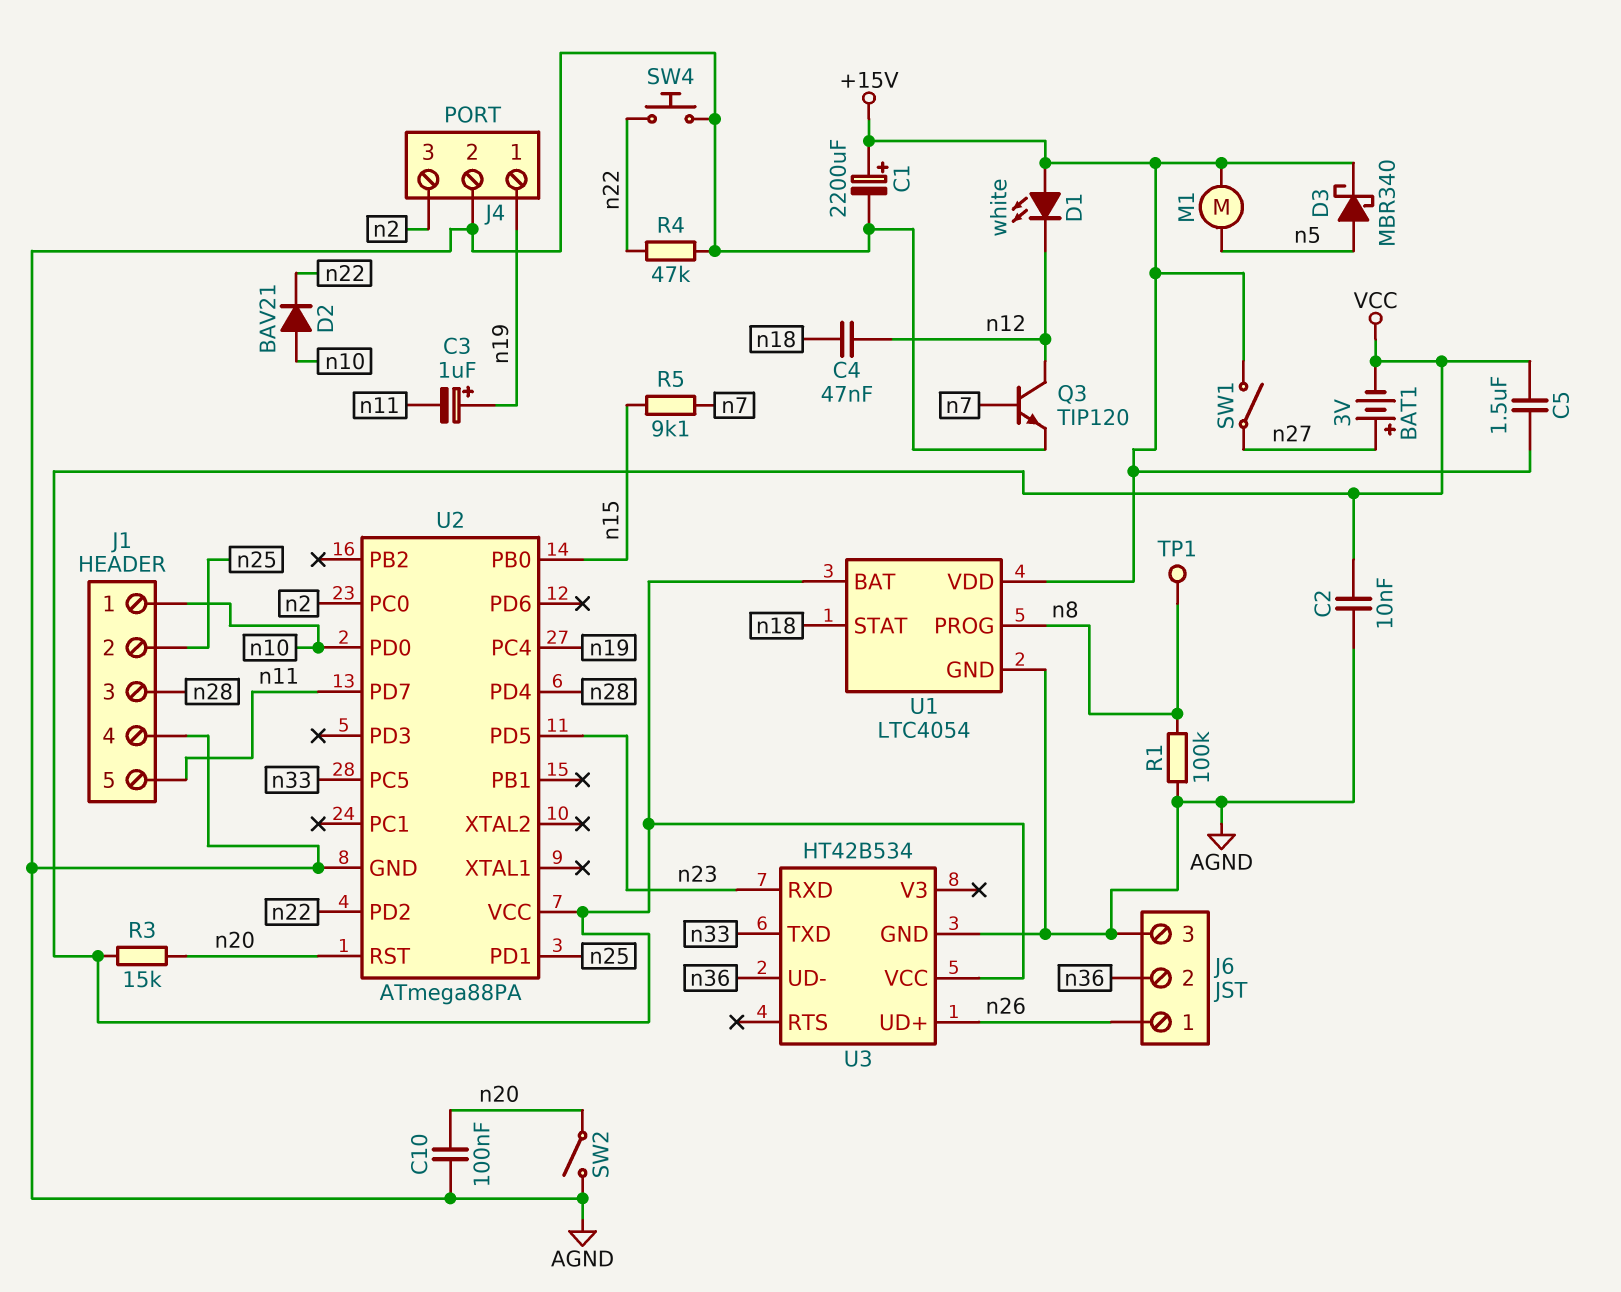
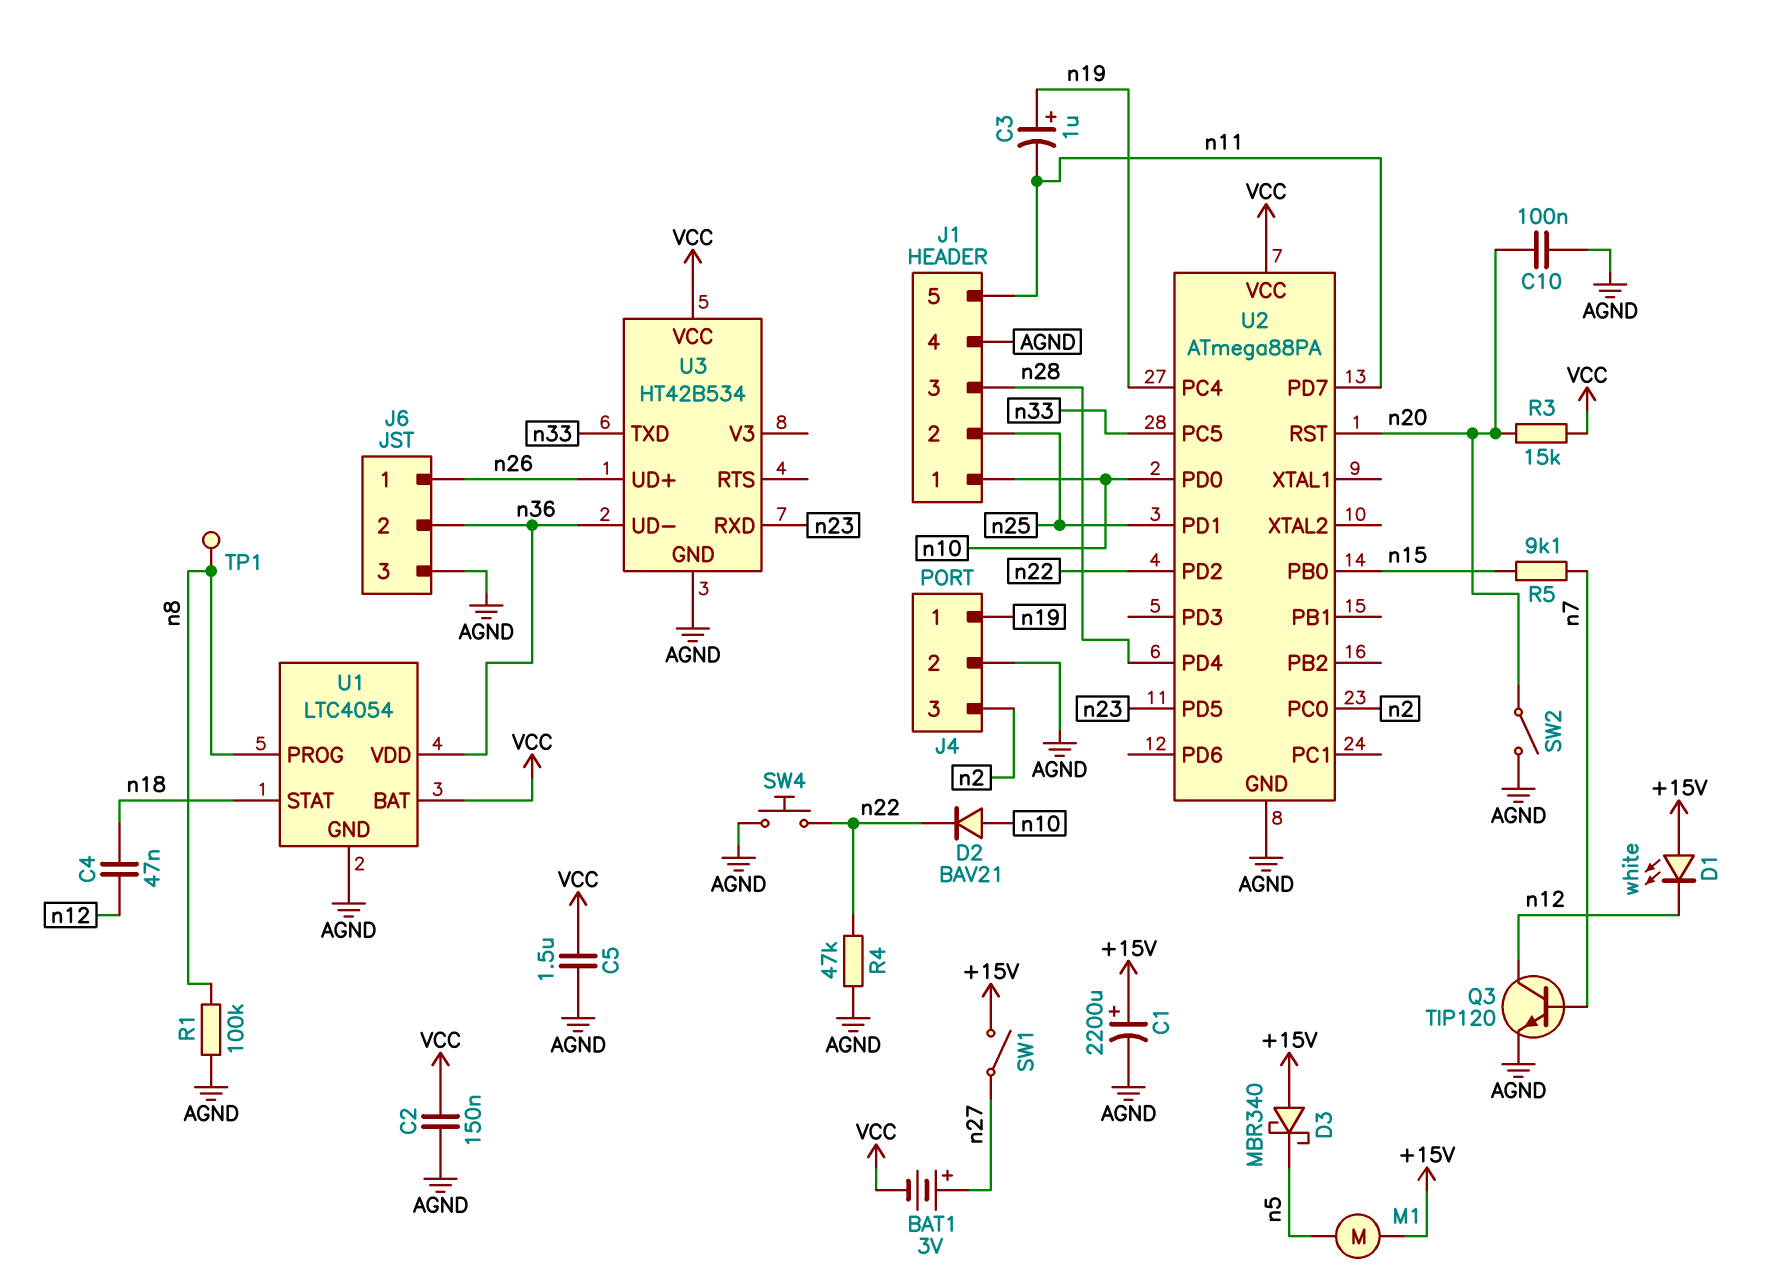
C2: 10nF (AGND, VCC) -> 150nF (AGND, VCC)
C5: 1.5uF (+15V, VCC) -> 1.5uF (AGND, VCC)
D3: schottky MBR340 (A n5, K +15V) -> schottky MBR340 (A +15V, K n5)
U1 pin VDD: +15V -> n36

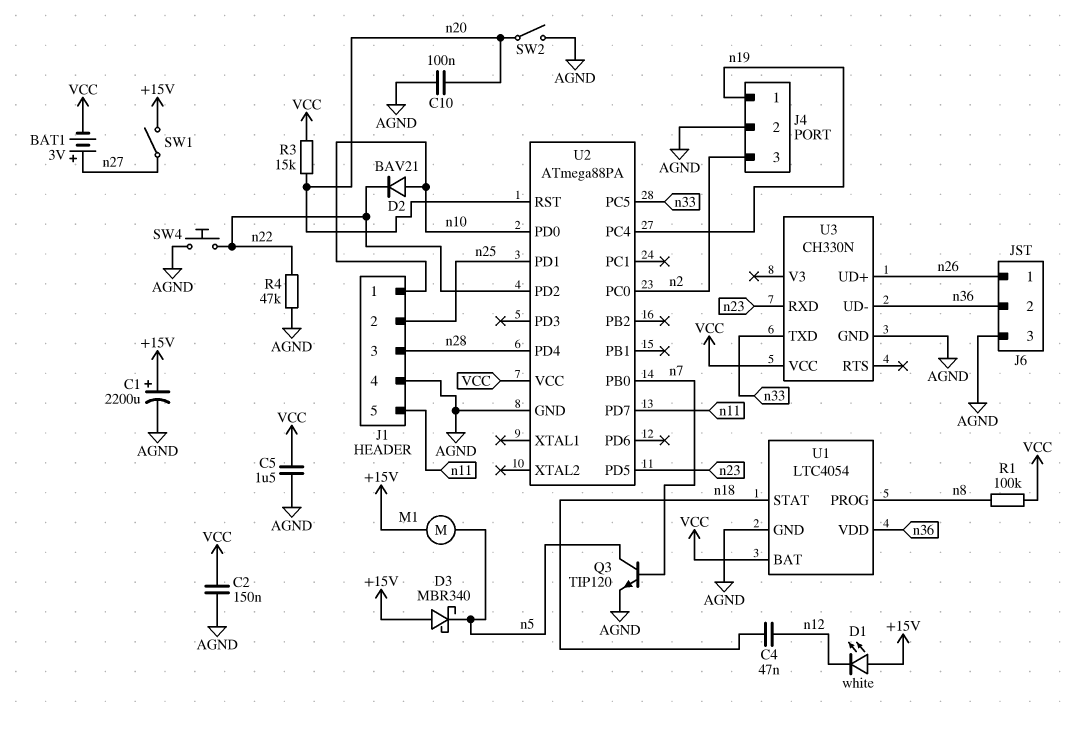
C3: 1uF (plus n19, minus n11) -> none
Q3: NPN TIP120 (B n7, C n12, E AGND) -> NPN TIP120 (B n7, C n5, E AGND)
R1: 100k (AGND, n8) -> 100k (VCC, n8)
R5: 9.1k (n7, n15) -> none
TP1: test point (n8) -> none
U2 pin PB0: n15 -> n7
U3: HT42B534 -> CH330N

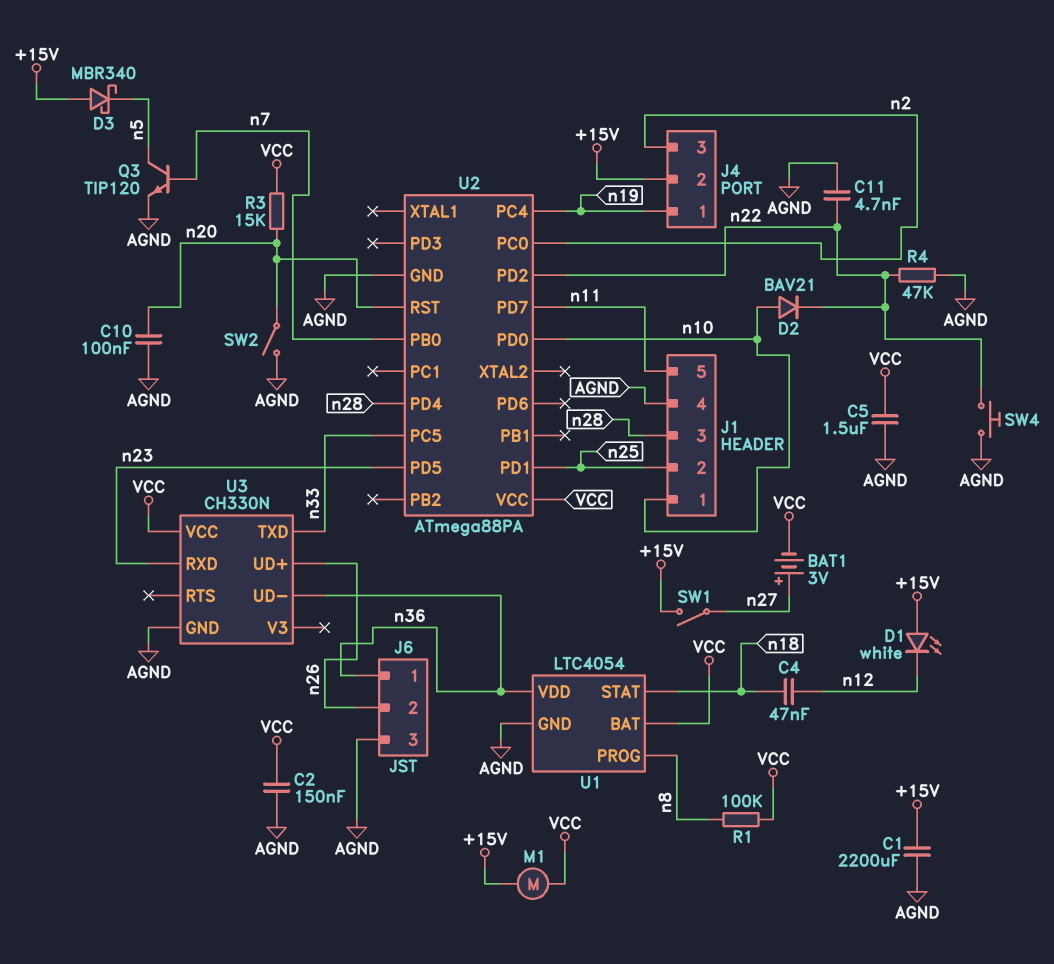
C1: 2200uF (plus +15V, minus AGND) -> 2200uF (+15V, AGND)
C11: none -> 4.7nF (AGND, n22)
J4 pin 2: AGND -> +15V
J6 pin 1: n26 -> n36
J6 pin 2: n36 -> n26
M1: motor (+15V, n5) -> motor (+15V, VCC)

